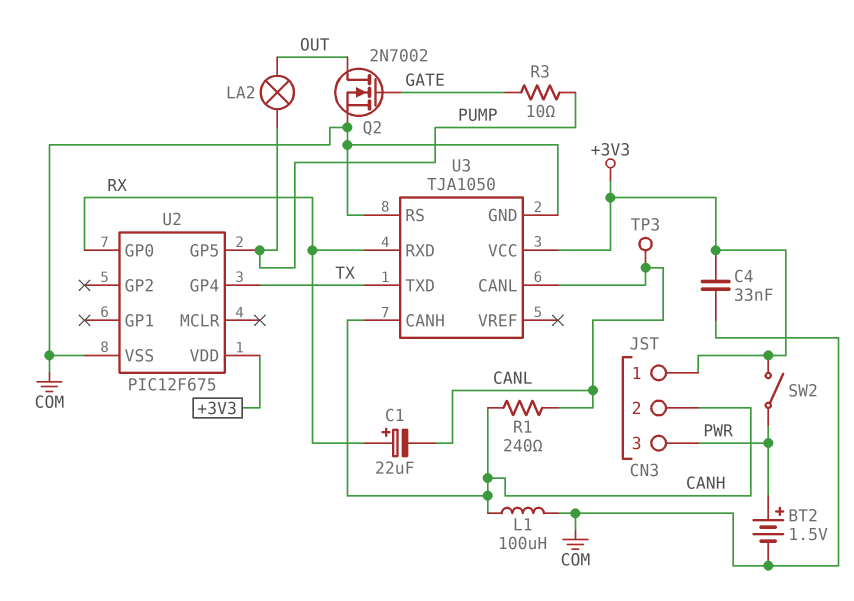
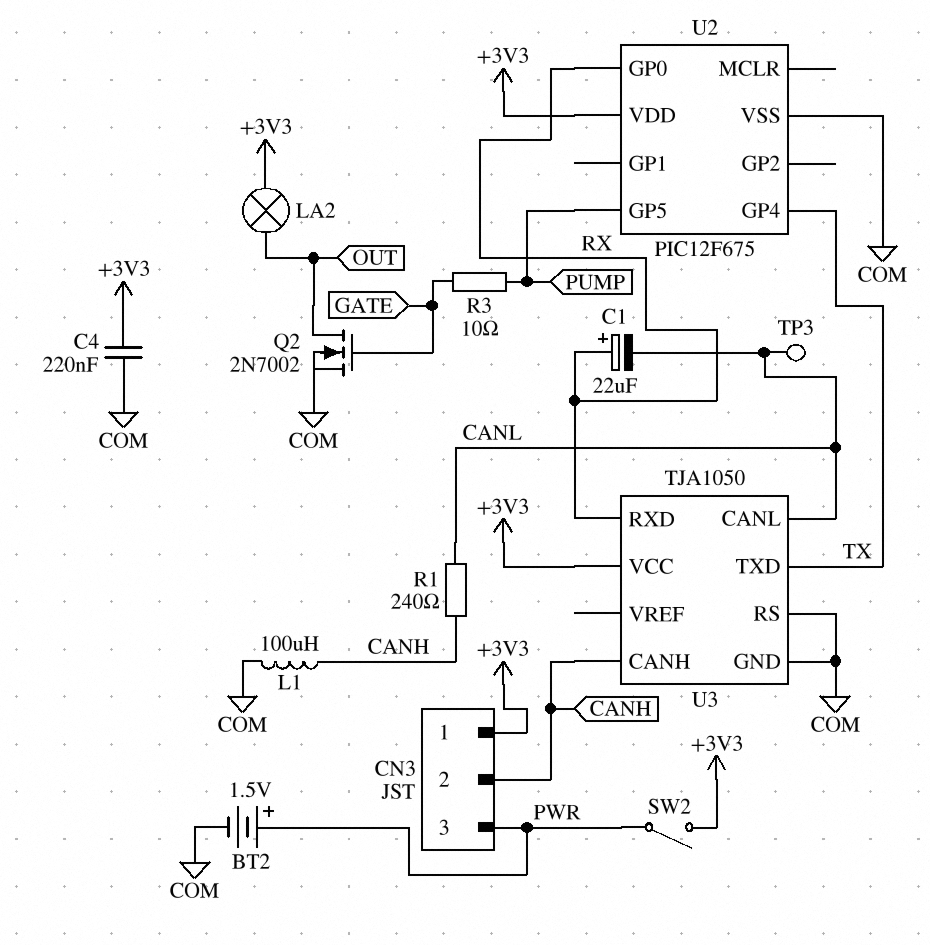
C4: 33nF (+3V3, COM) -> 220nF (+3V3, COM)
LA2: lamp (OUT, PUMP) -> lamp (+3V3, OUT)

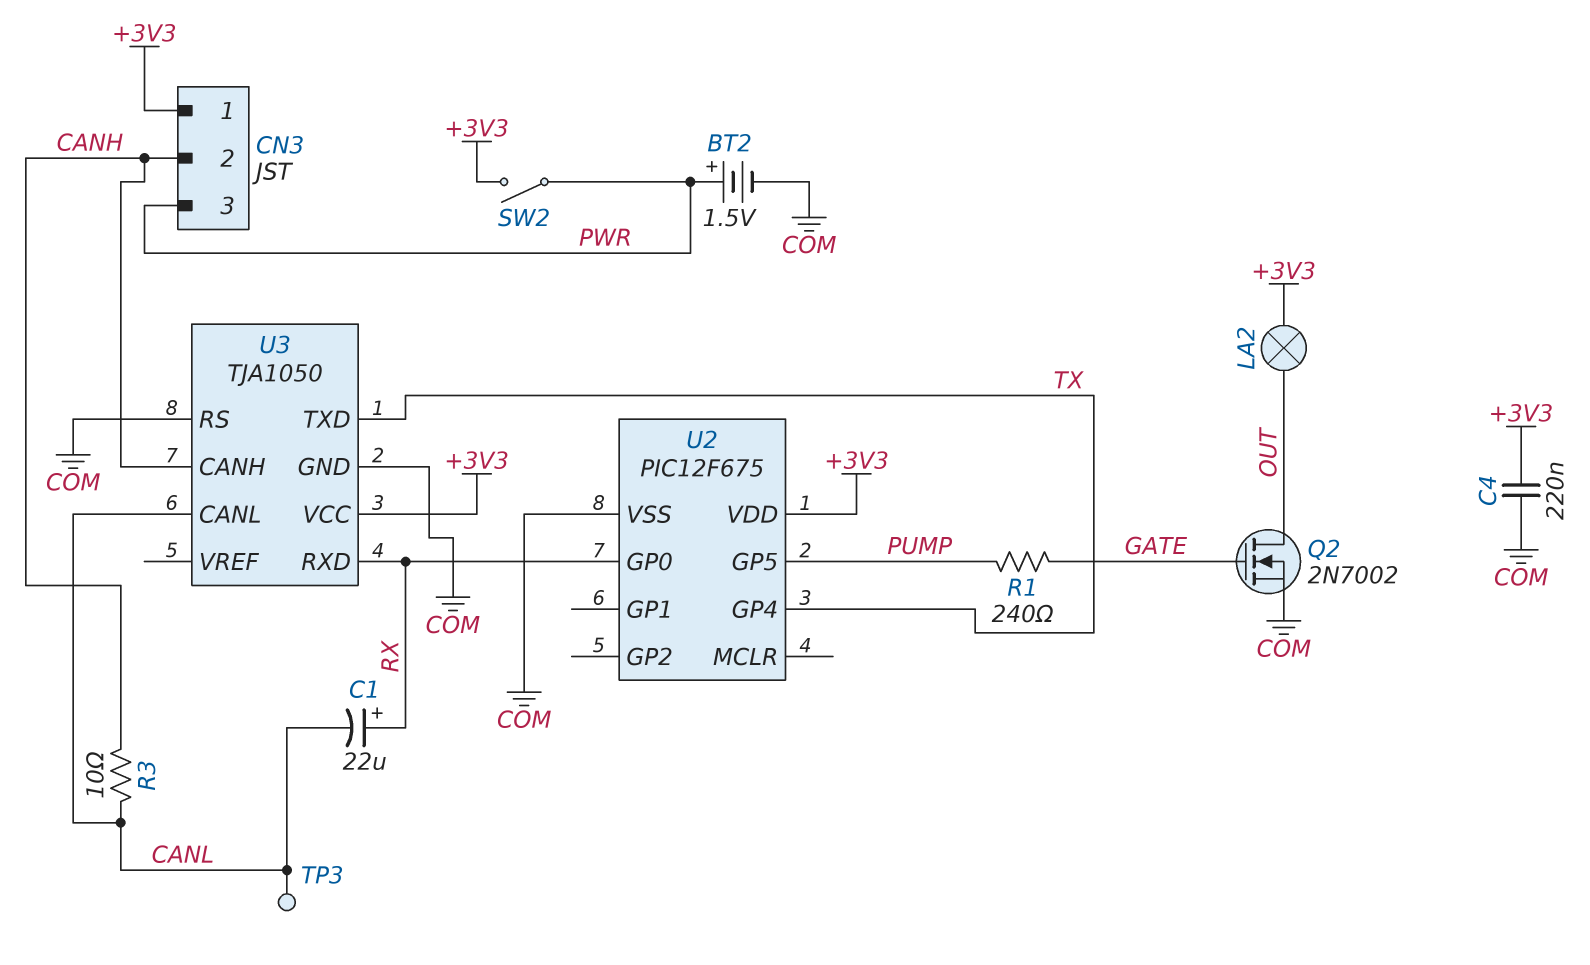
L1: 100uH (CANH, COM) -> none
R1: 240 (CANH, CANL) -> 240 (GATE, PUMP)
R3: 10 (GATE, PUMP) -> 10 (CANH, CANL)

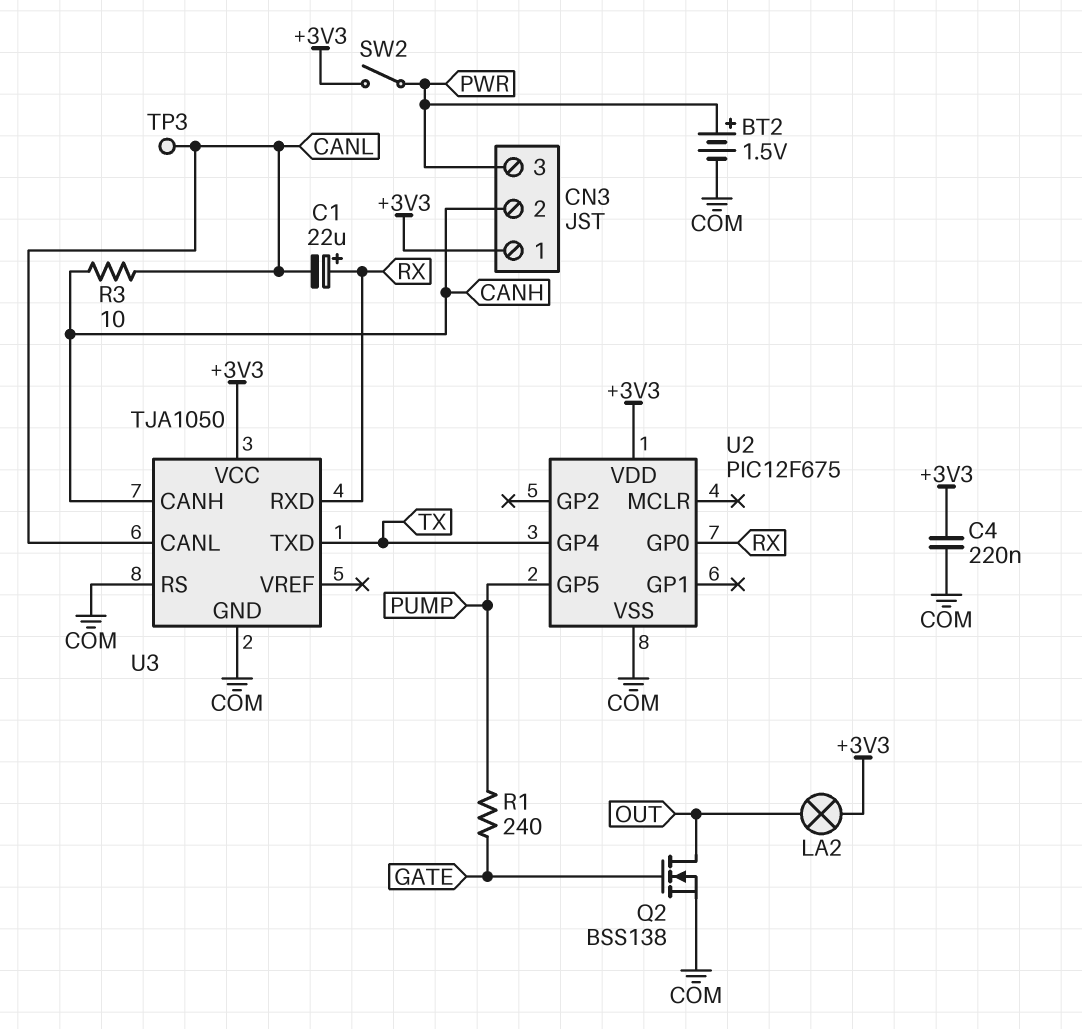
Q2: NMOS 2N7002 (G GATE, D OUT, S COM) -> NMOS BSS138 (G GATE, D OUT, S COM)

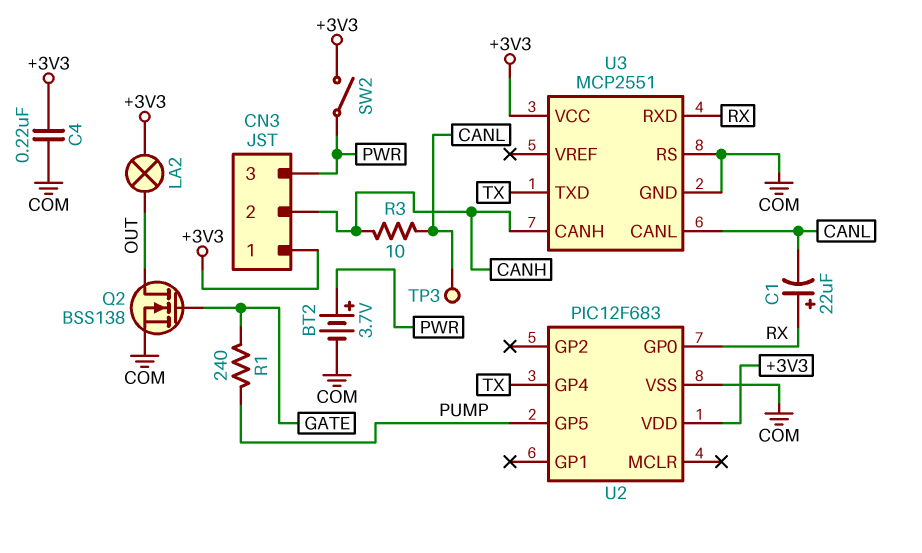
BT2: 1.5V (plus PWR, minus COM) -> 3.7V (plus PWR, minus COM)
U2: PIC12F675 -> PIC12F683
U3: TJA1050 -> MCP2551

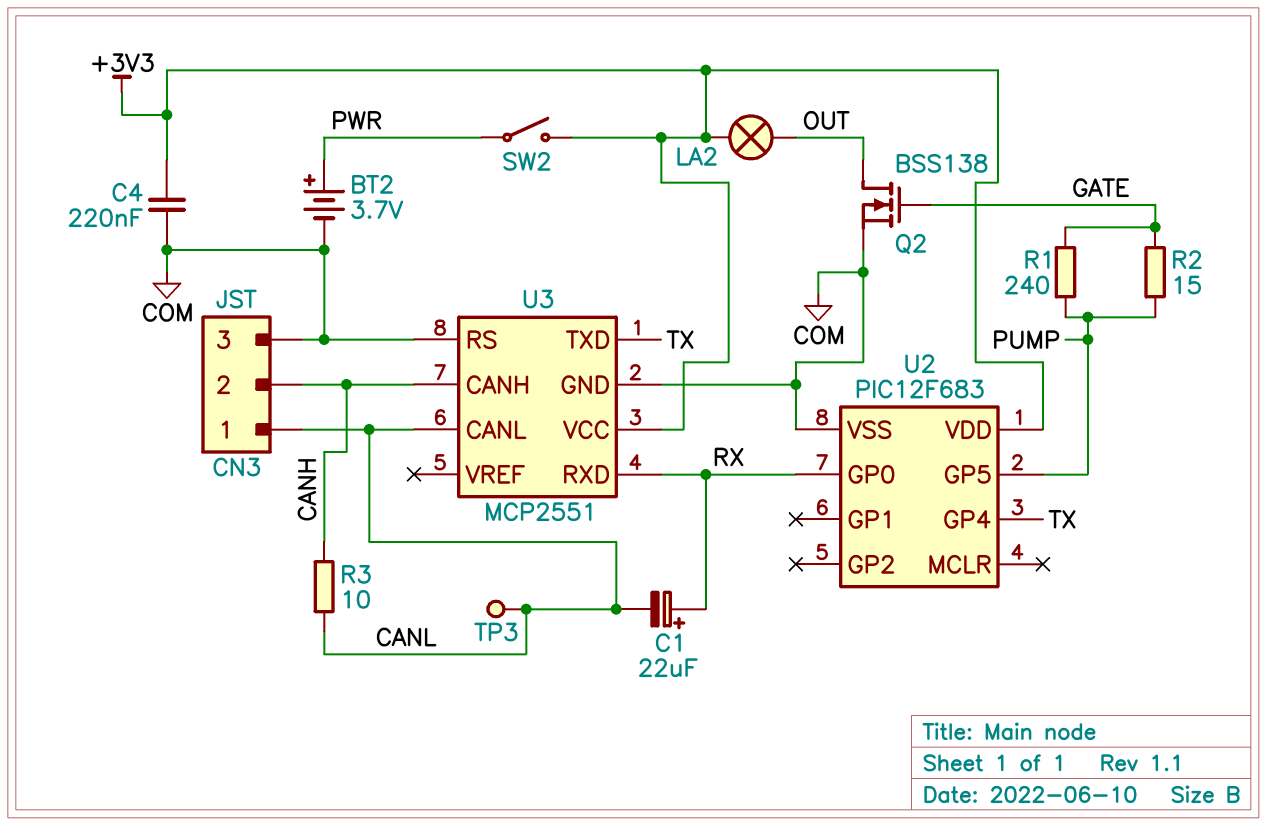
CN3 pin 1: +3V3 -> CANL
CN3 pin 3: PWR -> COM
R2: none -> 15 (GATE, PUMP)

